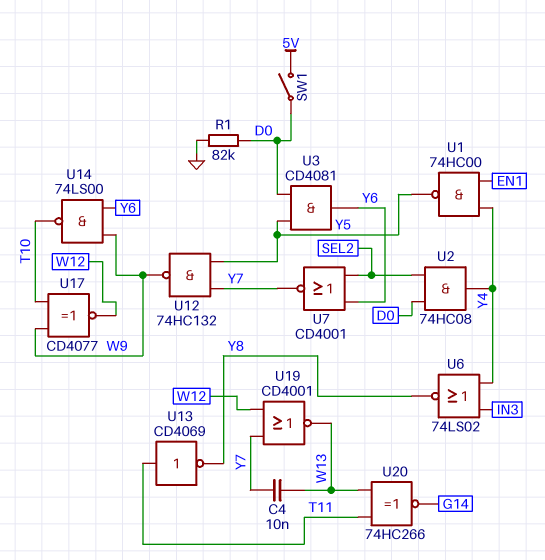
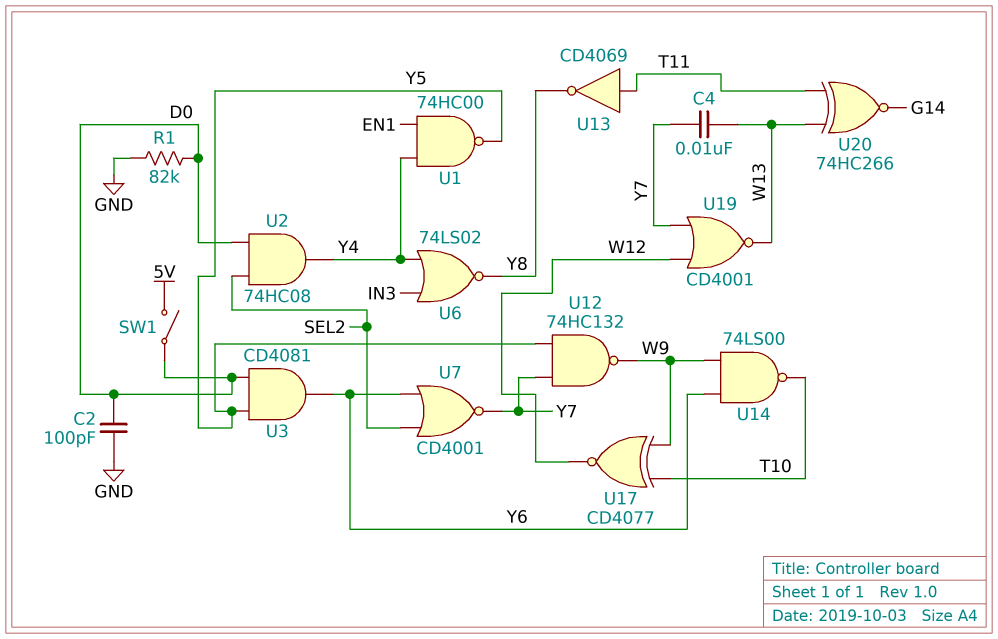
C2: none -> 100pF (D0, GND)

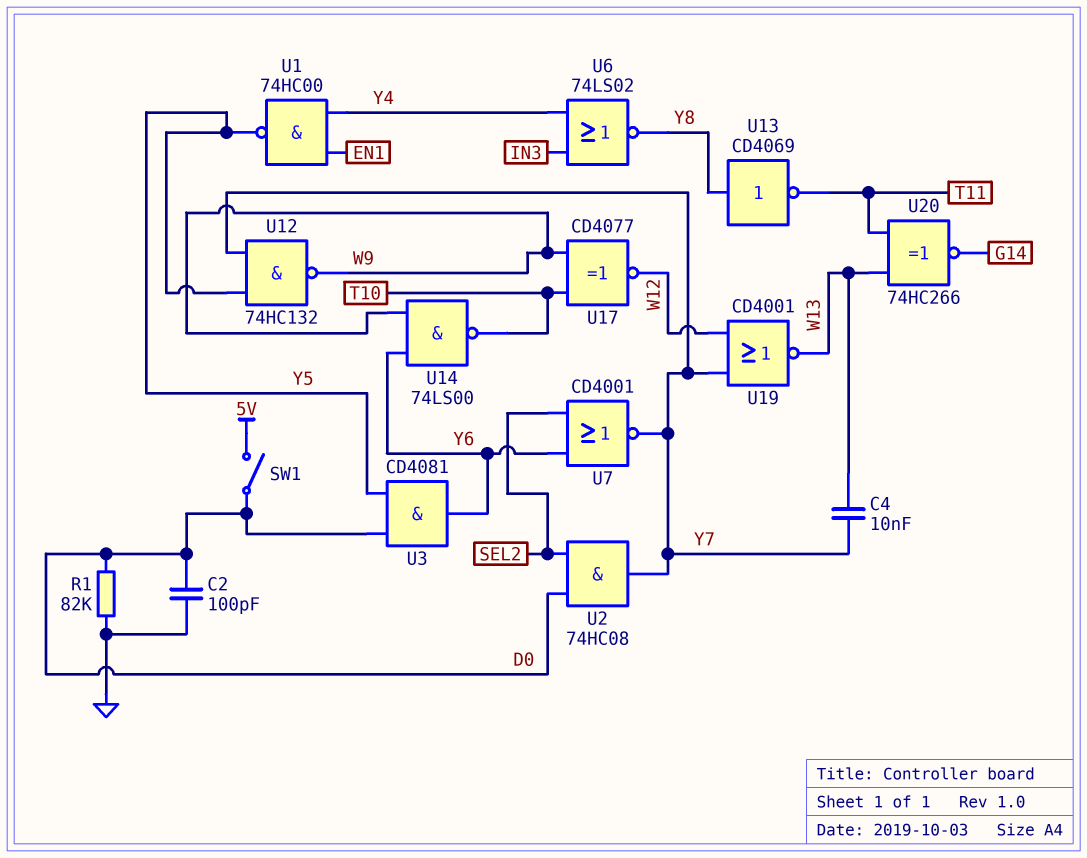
U2: AND 74HC08 (in D0, in SEL2, out Y4) -> AND 74HC08 (in D0, in SEL2, out Y7)
U13: NOT CD4069 (in T11, out Y8) -> NOT CD4069 (in Y8, out T11)

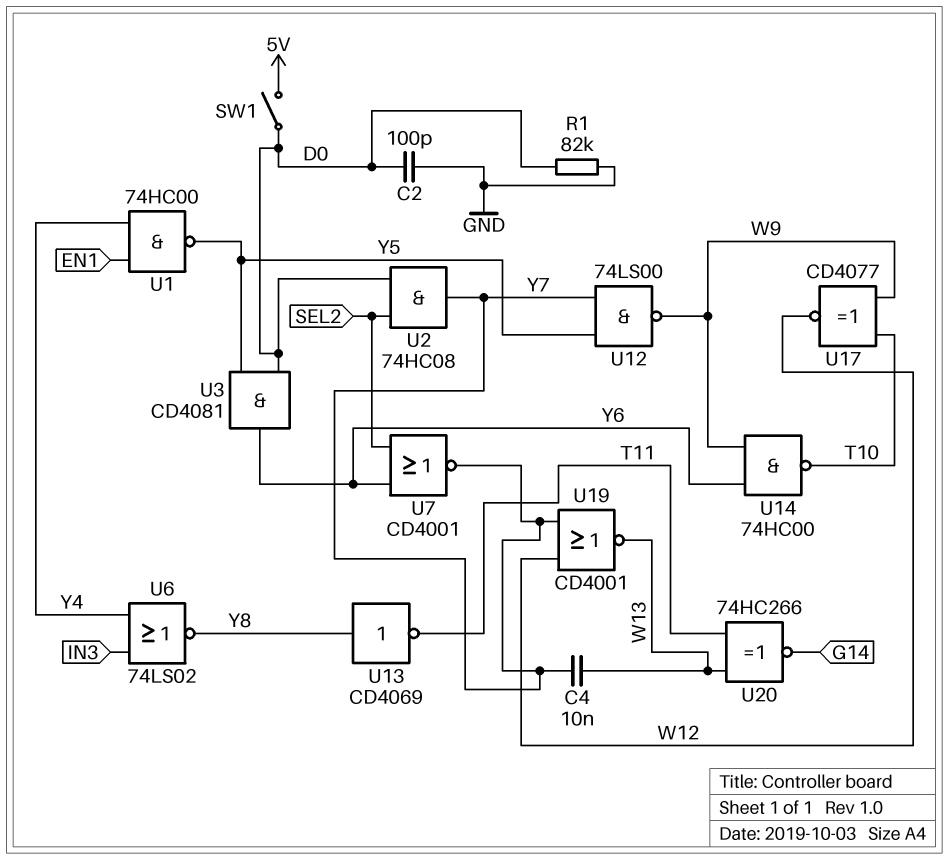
U12: NAND 74HC132 (in Y5, in Y7, out W9) -> NAND 74LS00 (in Y5, in Y7, out W9)
U14: NAND 74LS00 (in W9, in Y6, out T10) -> NAND 74HC00 (in W9, in Y6, out T10)

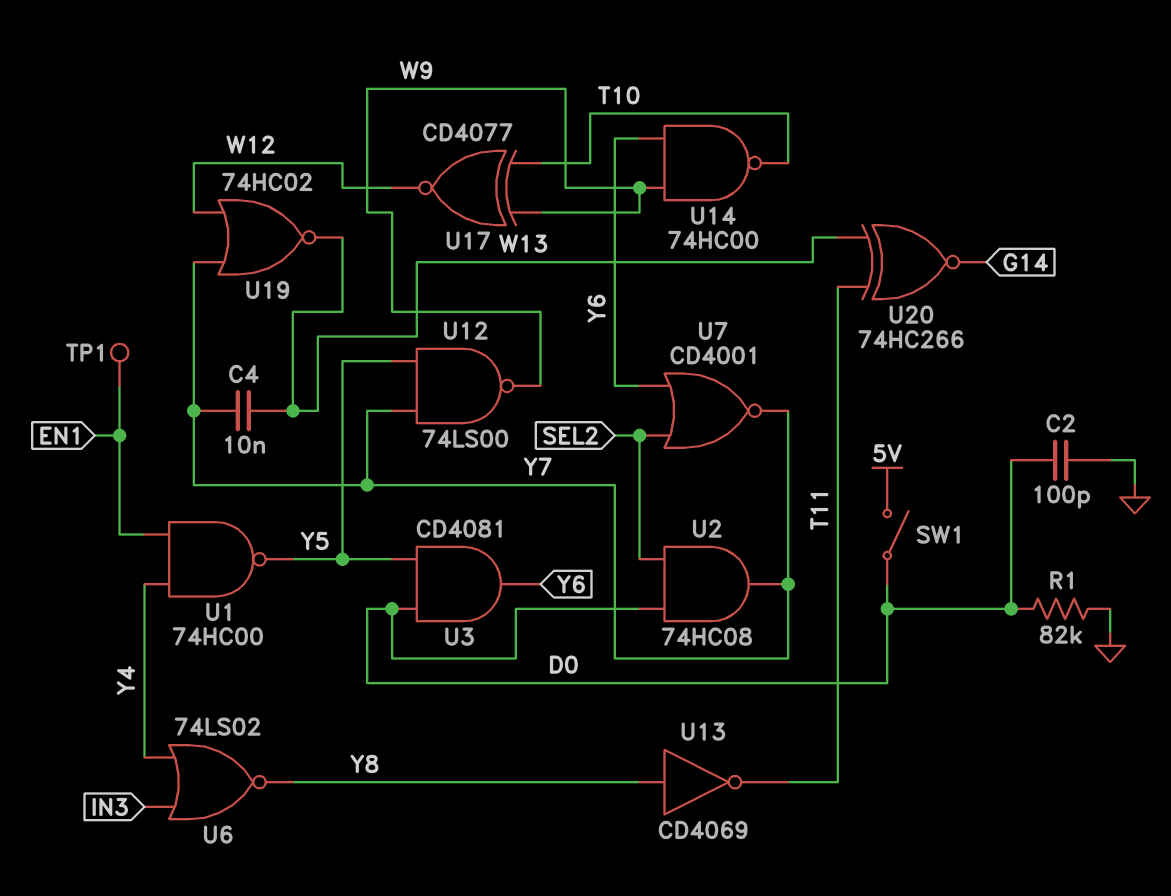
TP1: none -> test point (EN1)
U19: NOR CD4001 (in W12, in Y7, out W13) -> NOR 74HC02 (in W12, in Y7, out W13)

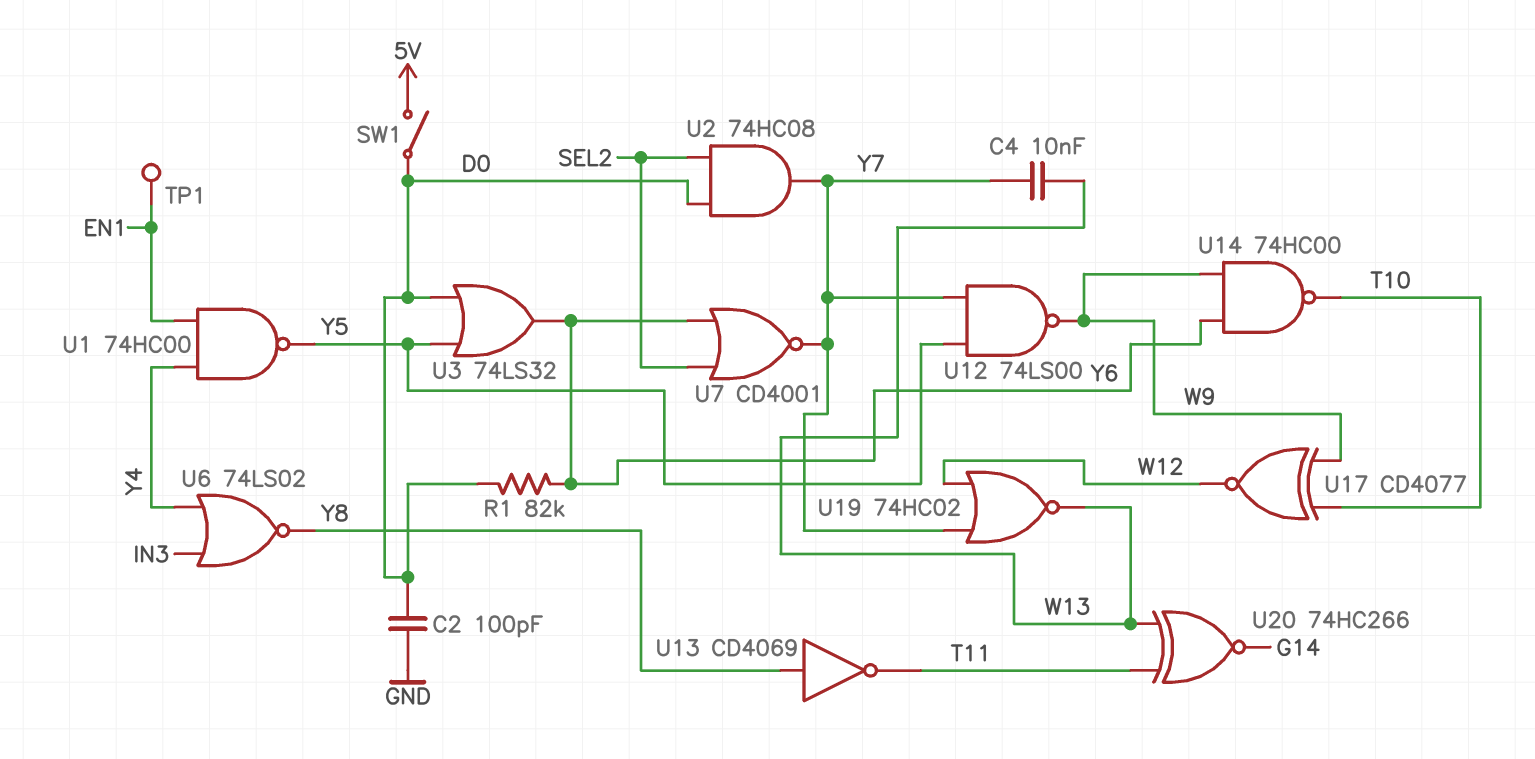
R1: 82k (D0, GND) -> 82k (D0, Y6)
U3: AND CD4081 (in D0, in Y5, out Y6) -> OR 74LS32 (in D0, in Y5, out Y6)

